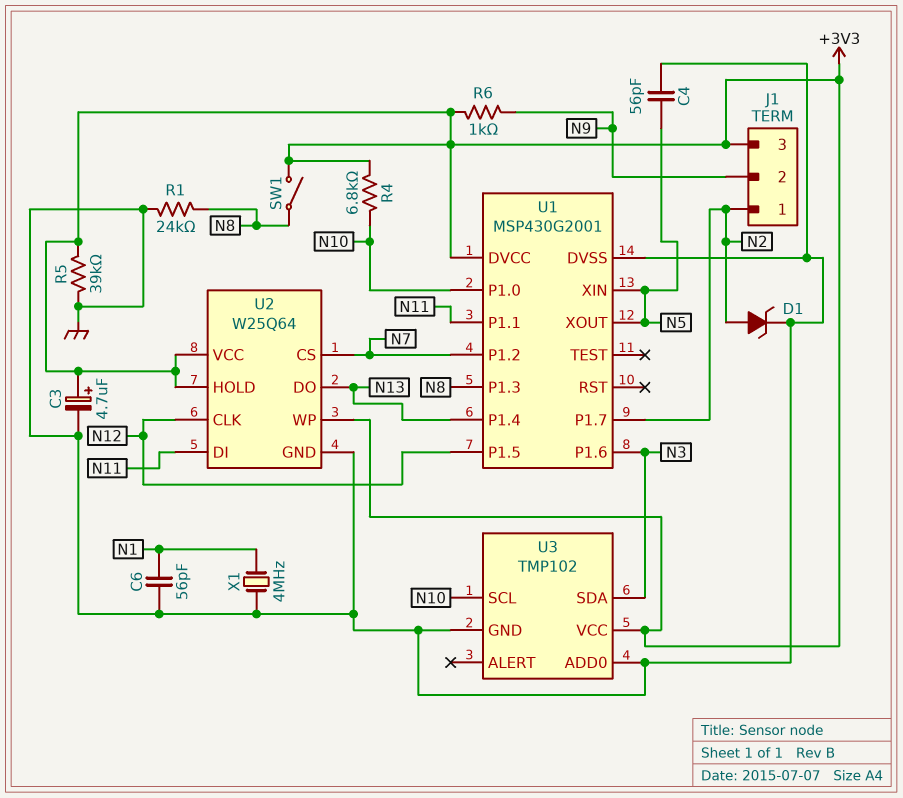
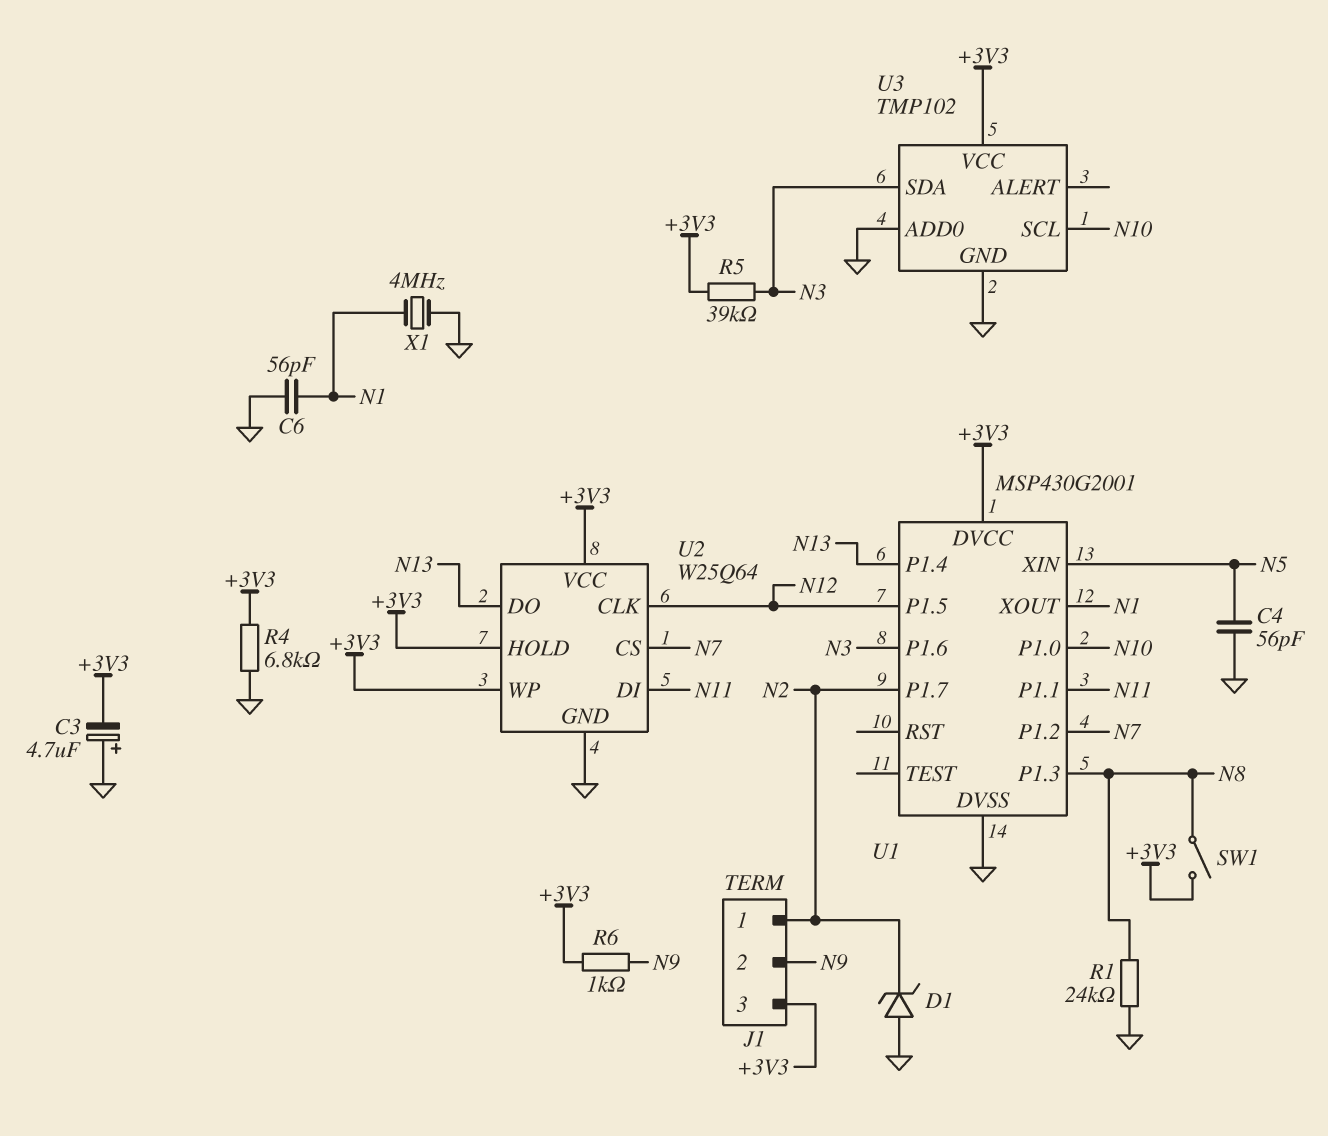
C3: 4.7uF (plus +3V3, minus GND) -> 4.7uF (plus GND, minus +3V3)
D1: zener (A N2, K GND) -> zener (A GND, K N2)
R4: 6.8k (+3V3, N10) -> 6.8k (+3V3, GND)
R5: 39k (+3V3, GND) -> 39k (+3V3, N3)
U1 pin XOUT: N5 -> N1

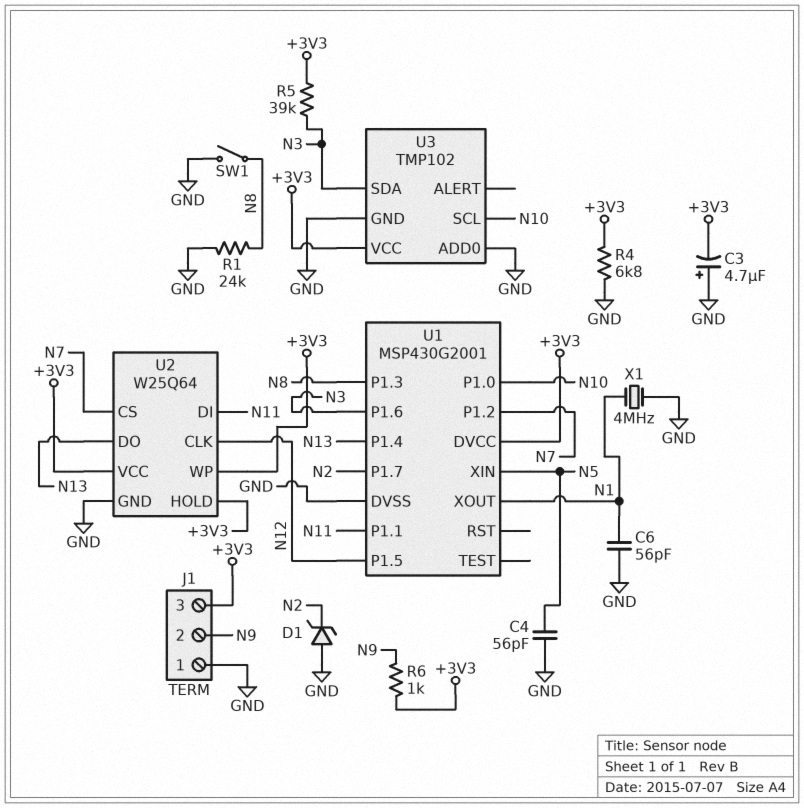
J1 pin 1: N2 -> GND
SW1: switch (+3V3, N8) -> switch (GND, N8)

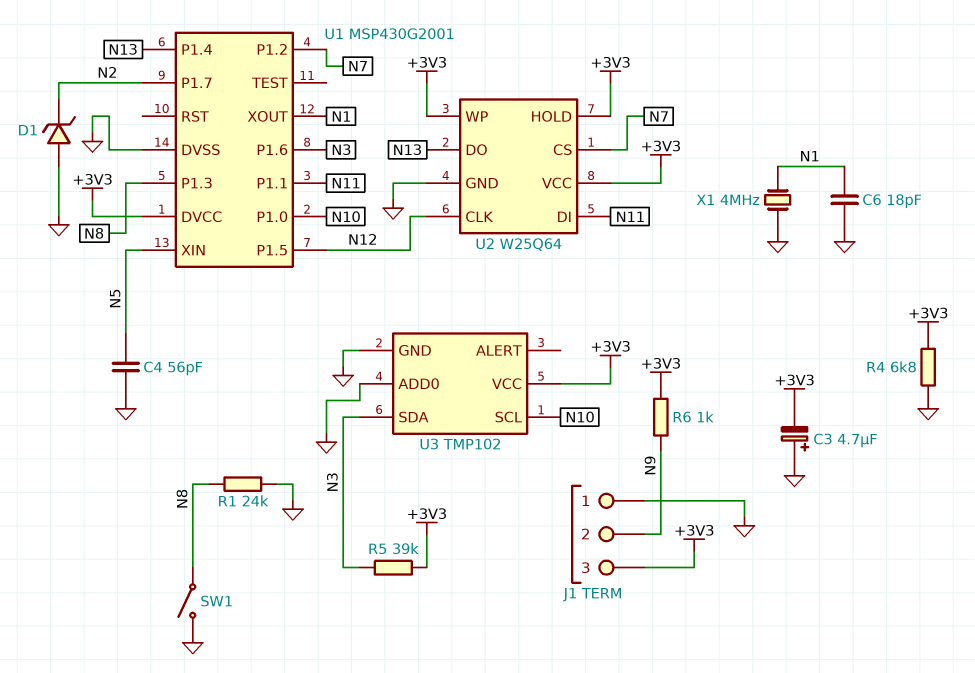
C6: 56pF (GND, N1) -> 18pF (GND, N1)

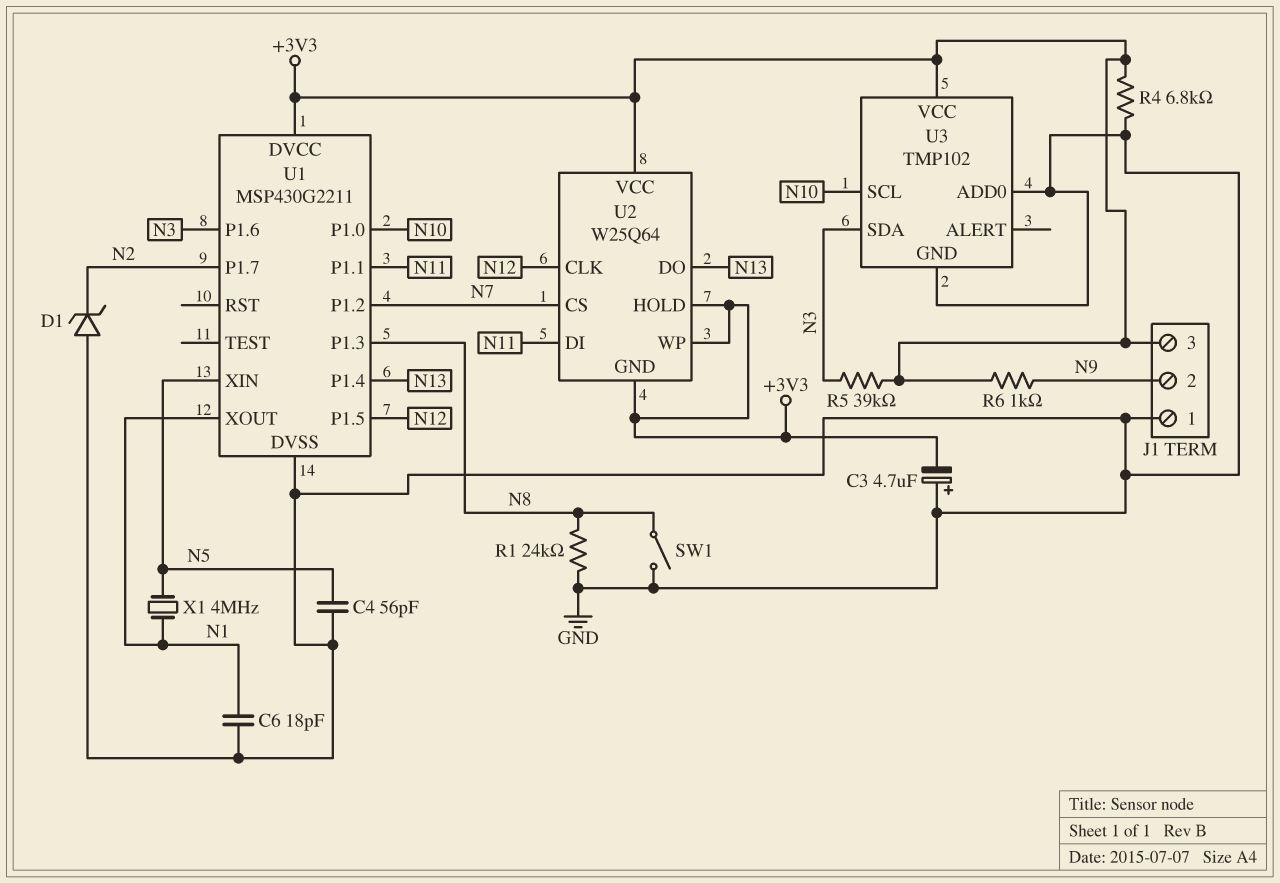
U1: MSP430G2001 -> MSP430G2211
U2 pin GND: GND -> +3V3
X1: 4MHz (GND, N1) -> 4MHz (N1, N5)

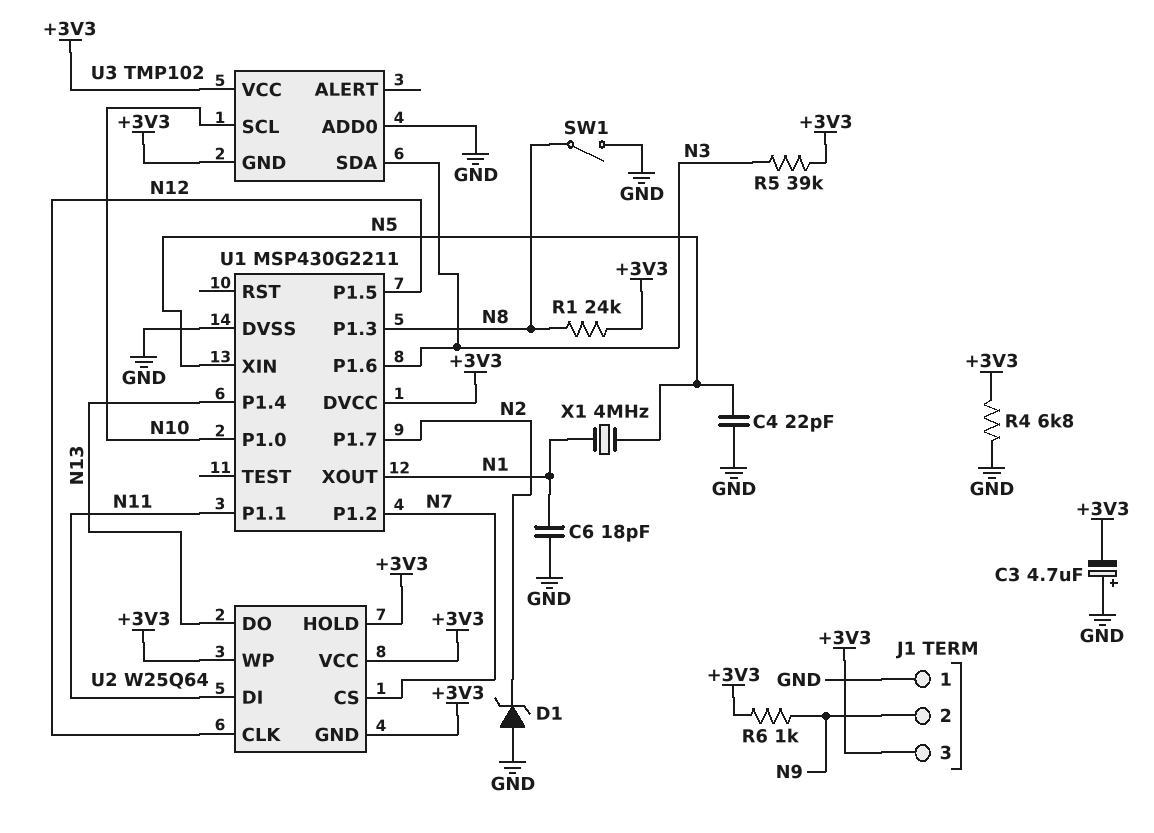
C4: 56pF (GND, N5) -> 22pF (GND, N5)
R1: 24k (GND, N8) -> 24k (+3V3, N8)
U3 pin GND: GND -> +3V3

